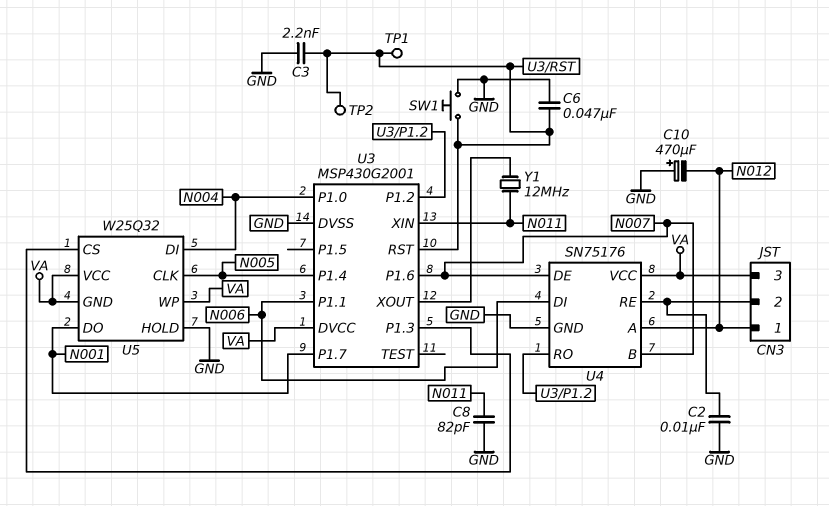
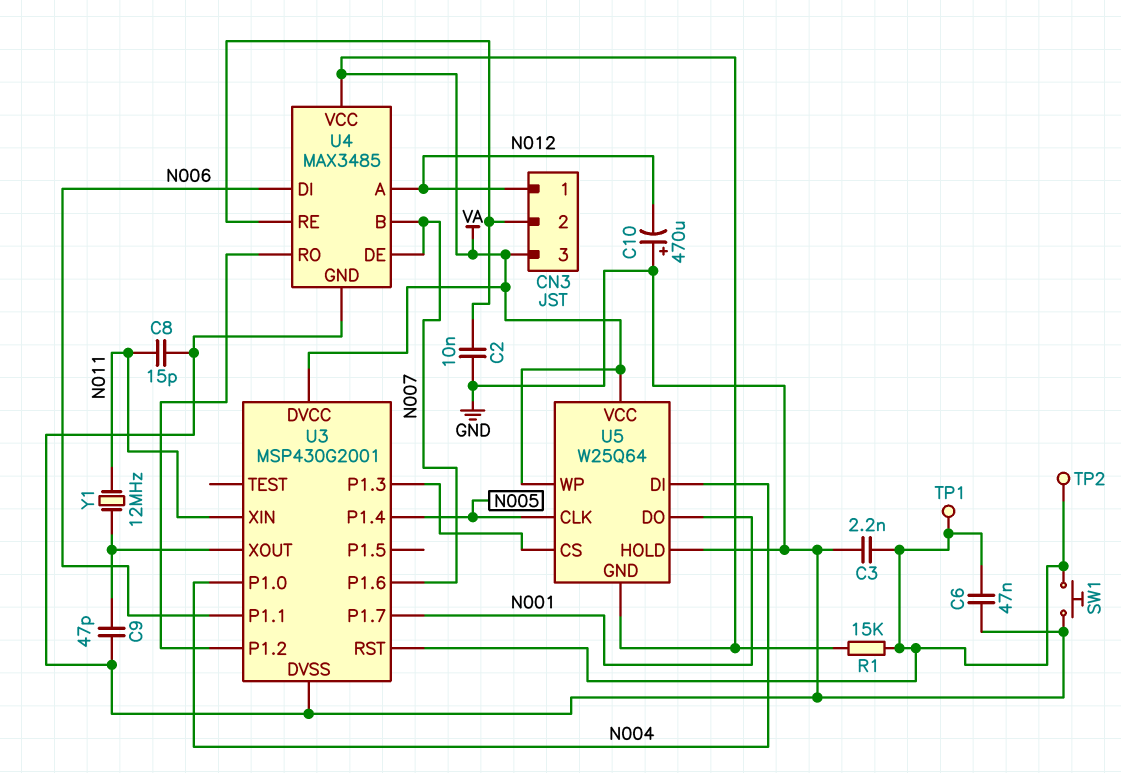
C8: 82pF (GND, N011) -> 15pF (GND, N011)
C9: none -> 47pF (GND, U3/XOUT)
R1: none -> 15k (U3/RST, VA)
U4: SN75176 -> MAX3485
U5: W25Q32 -> W25Q64

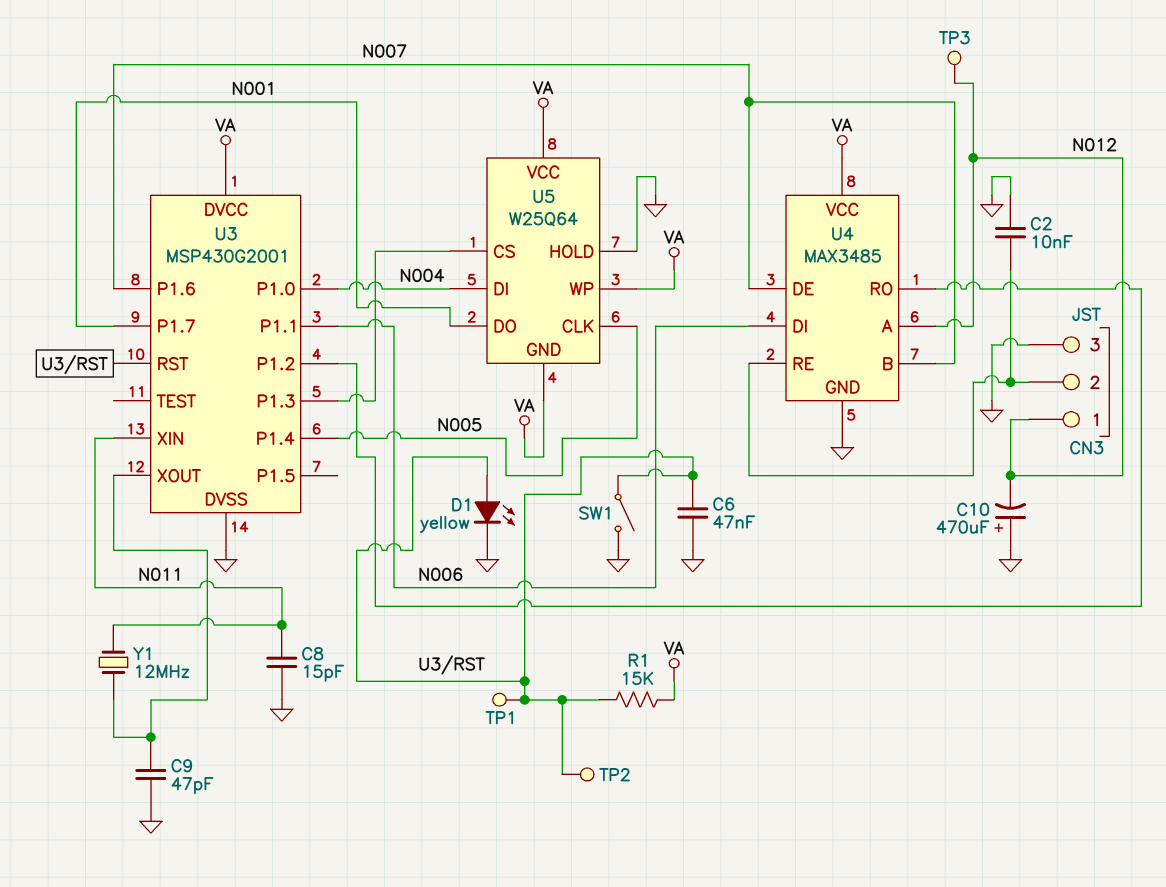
C3: 2.2nF (GND, U3/RST) -> none
CN3 pin 3: VA -> GND
D1: none -> LED yellow (A U3/RST, K GND)
SW1: button (GND, U3/RST) -> switch (GND, U3/RST)
TP3: none -> test point (N012)

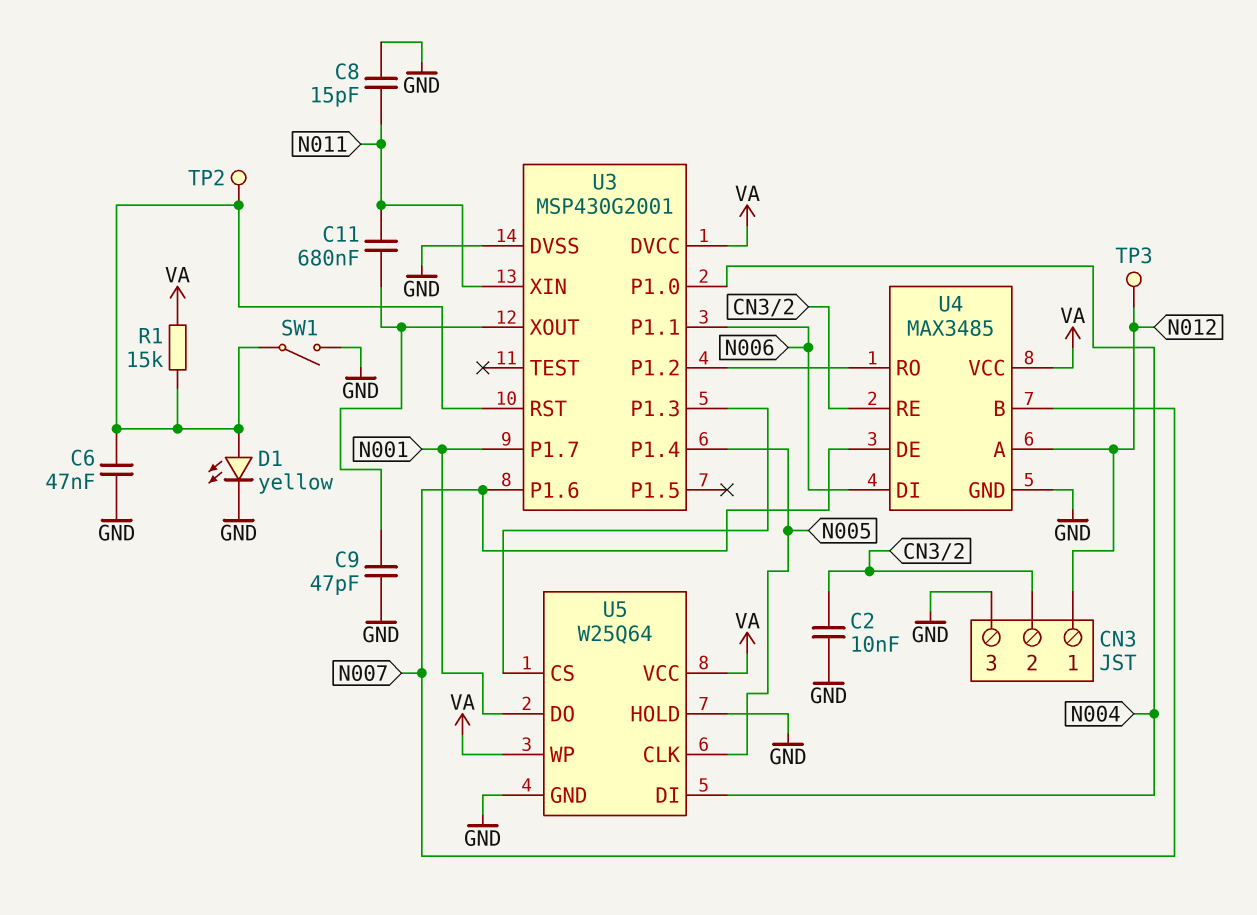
C10: 470uF (plus GND, minus N012) -> none
C11: none -> 680nF (N011, U3/XOUT)
TP1: test point (U3/RST) -> none
U5 pin GND: VA -> GND
Y1: 12MHz (N011, U3/XOUT) -> none

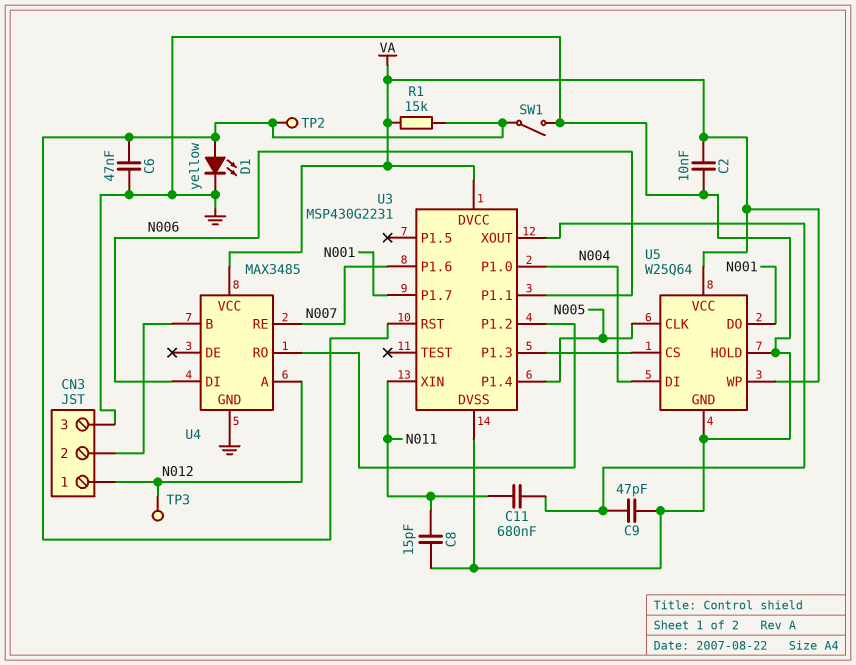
C2: 10nF (CN3/2, GND) -> 10nF (GND, VA)
U3: MSP430G2001 -> MSP430G2231
U4 pin B: N007 -> CN3/2
U4 pin DE: N007 -> none
U4 pin RE: CN3/2 -> N007

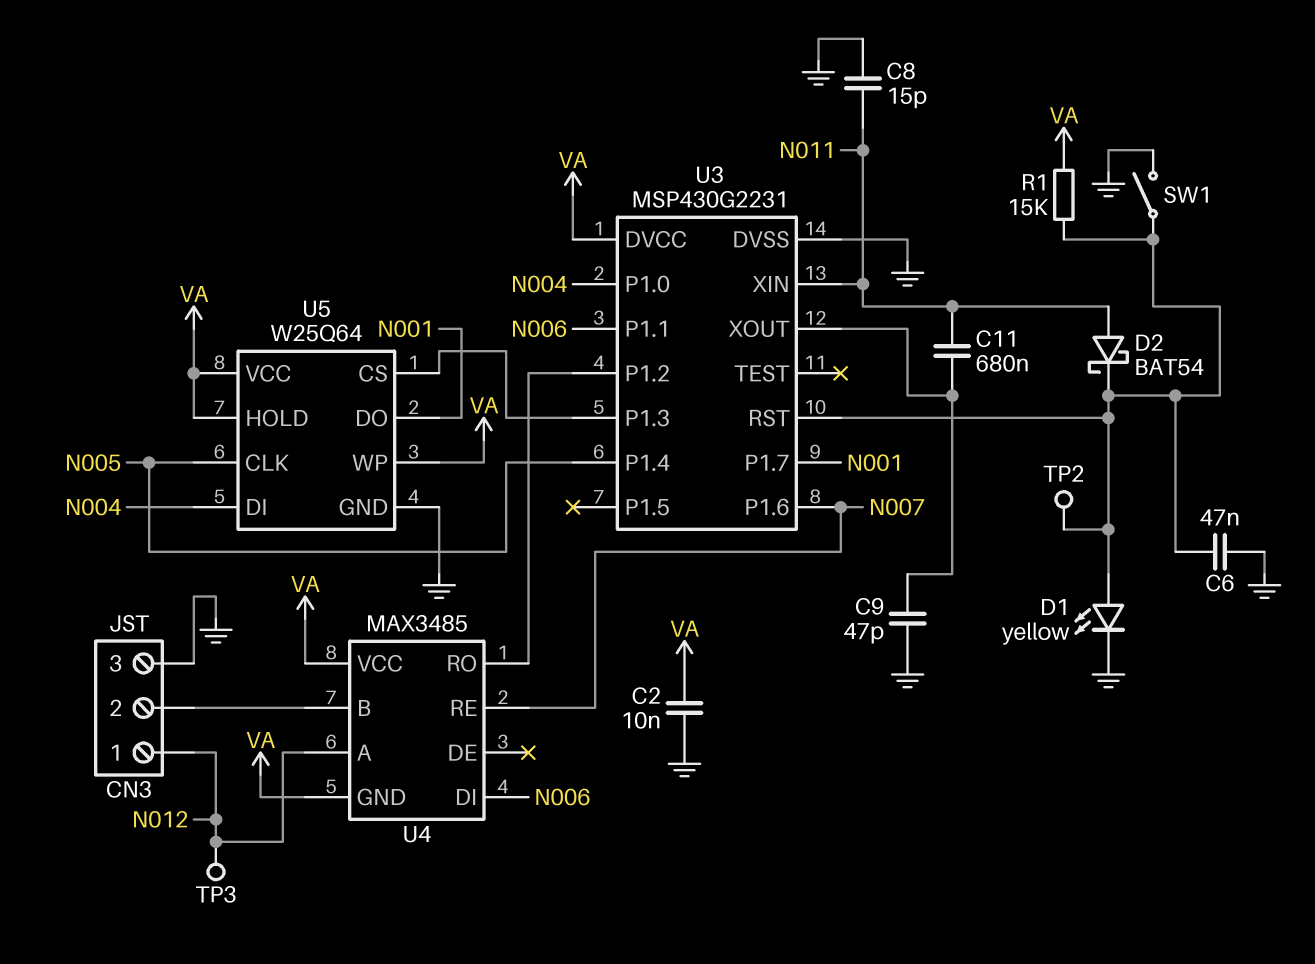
D2: none -> schottky BAT54 (A N011, K U3/RST)
U4 pin GND: GND -> VA
U5 pin HOLD: GND -> VA

